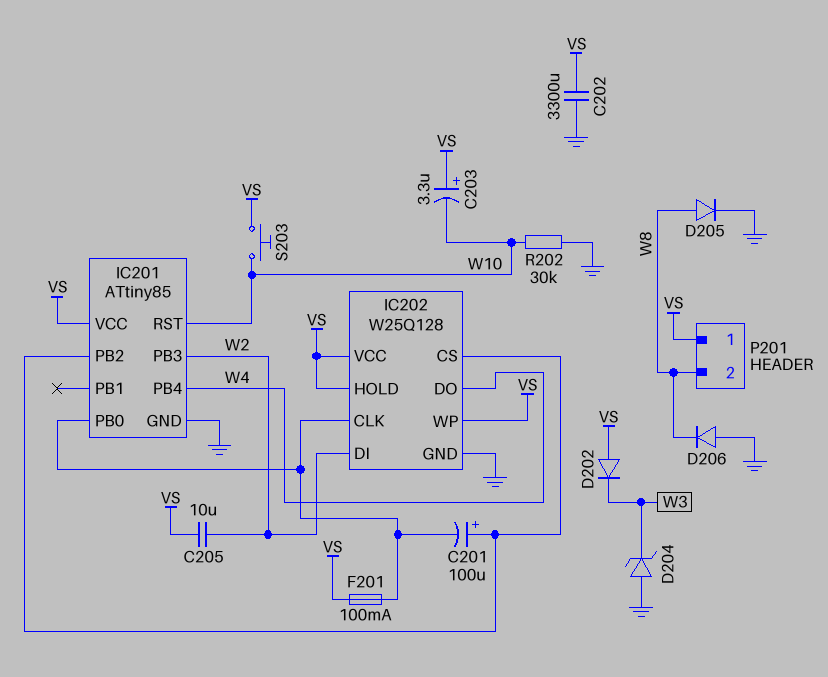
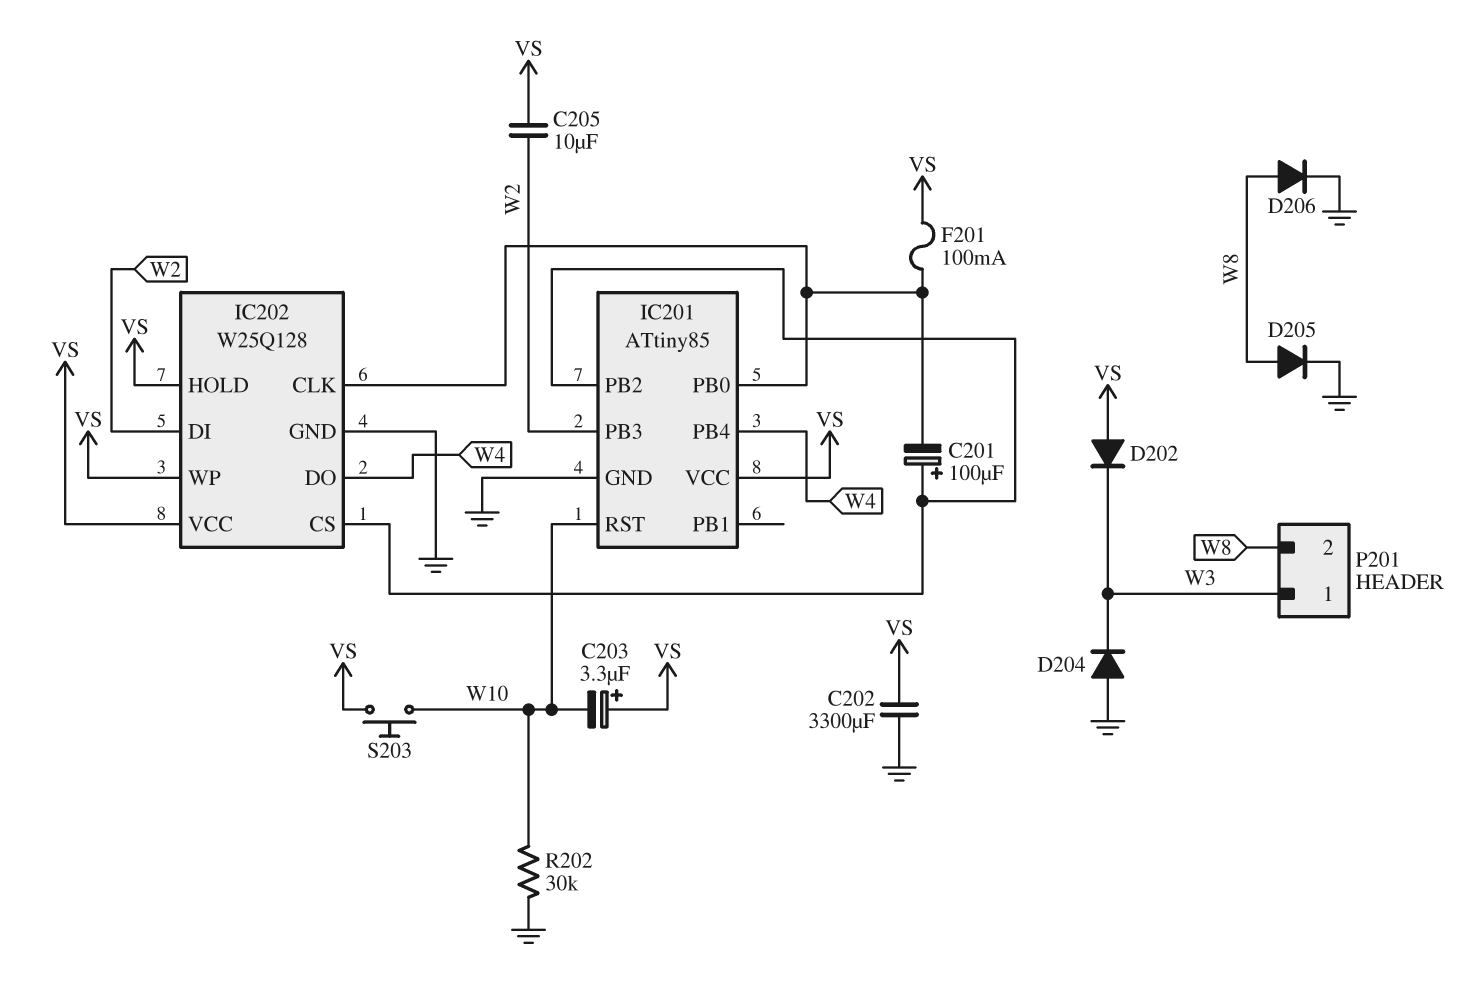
D204: zener (A GND, K W3) -> diode (A GND, K W3)
D206: diode (A GND, K W8) -> diode (A W8, K GND)
P201 pin 1: VS -> W3

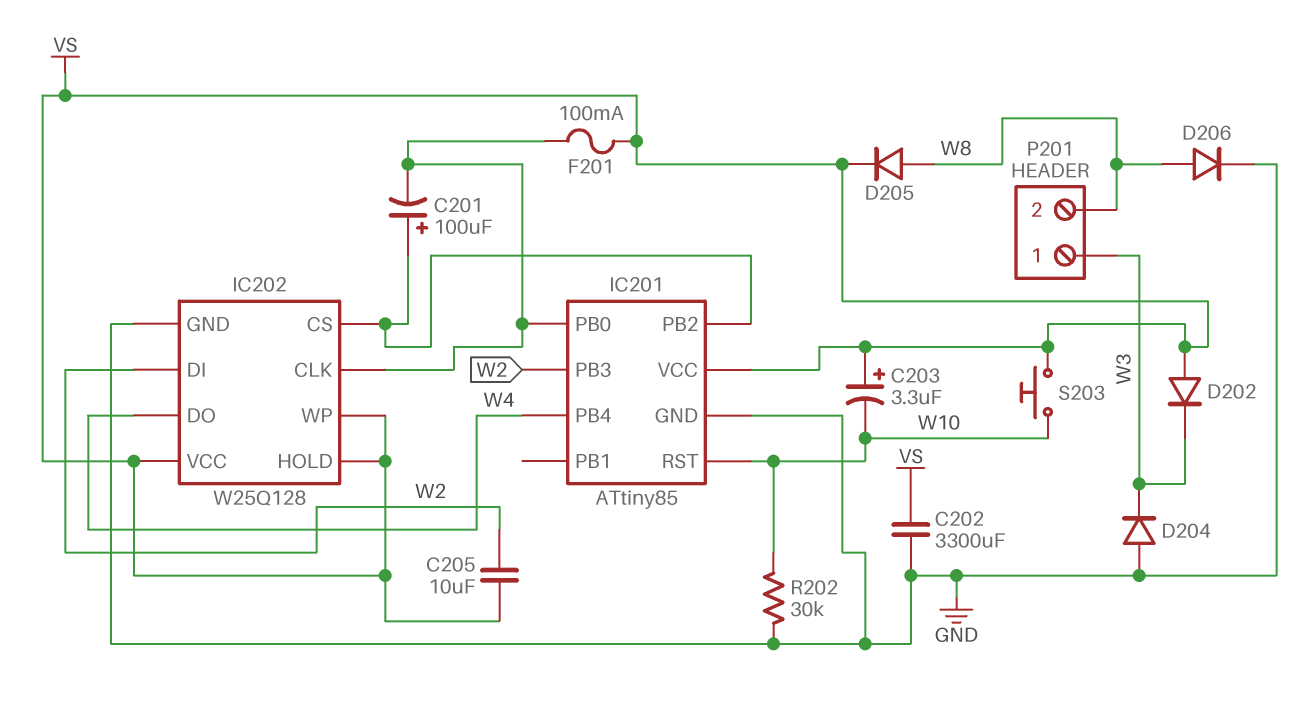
D205: diode (A W8, K GND) -> diode (A W8, K VS)

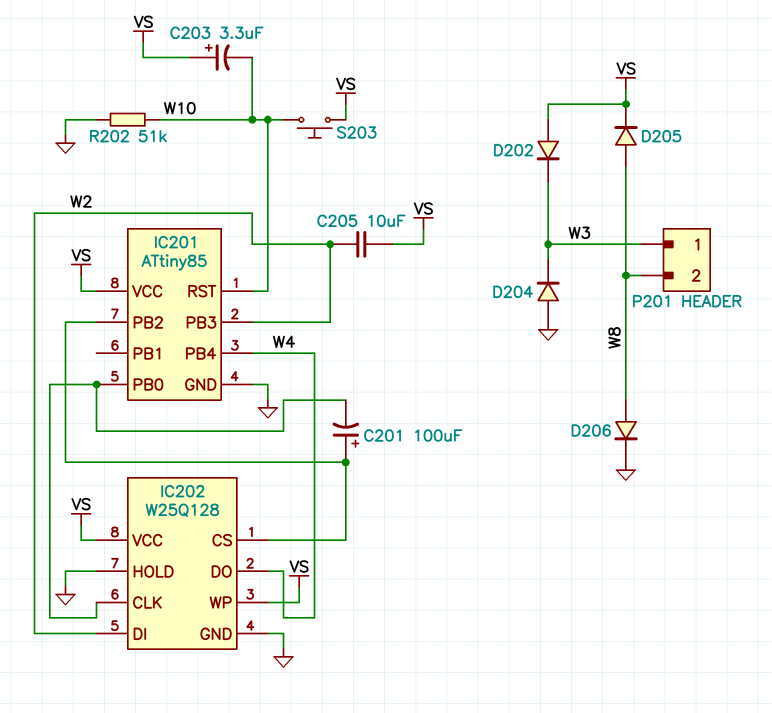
C202: 3300uF (GND, VS) -> none
F201: 100mA (IC201/PB0, VS) -> none
IC202 pin HOLD: VS -> GND
R202: 30k (GND, W10) -> 51k (GND, W10)

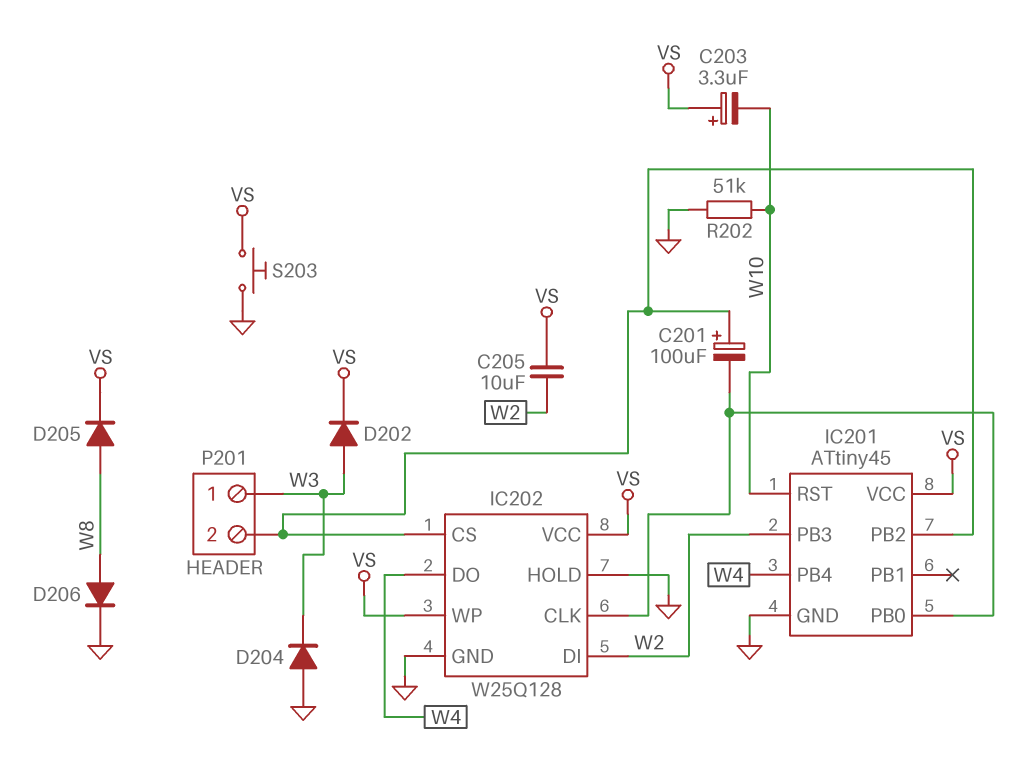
D202: diode (A VS, K W3) -> diode (A W3, K VS)
IC201: ATtiny85 -> ATtiny45
P201 pin 2: W8 -> IC201/PB2
S203: button (VS, W10) -> button (GND, VS)

